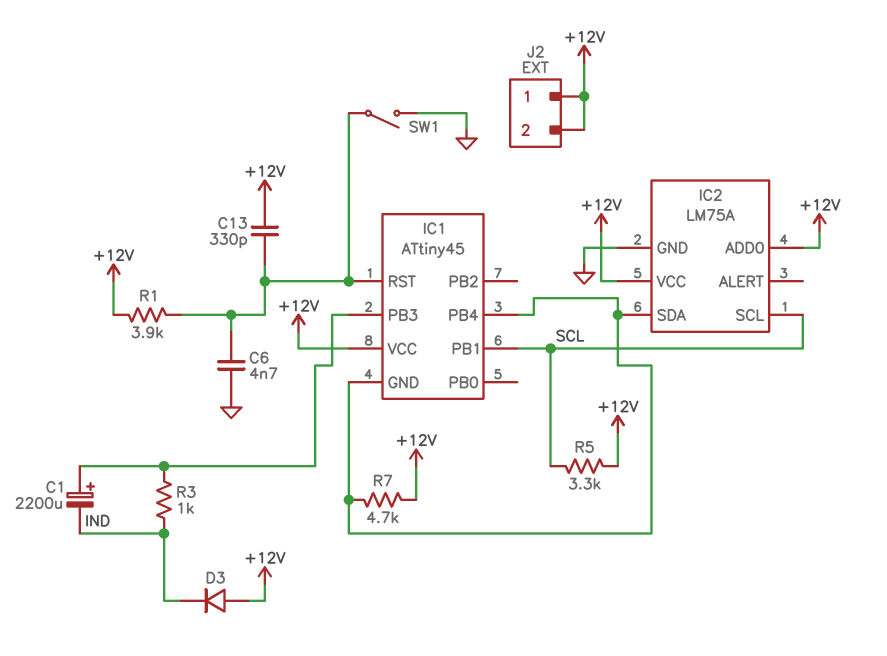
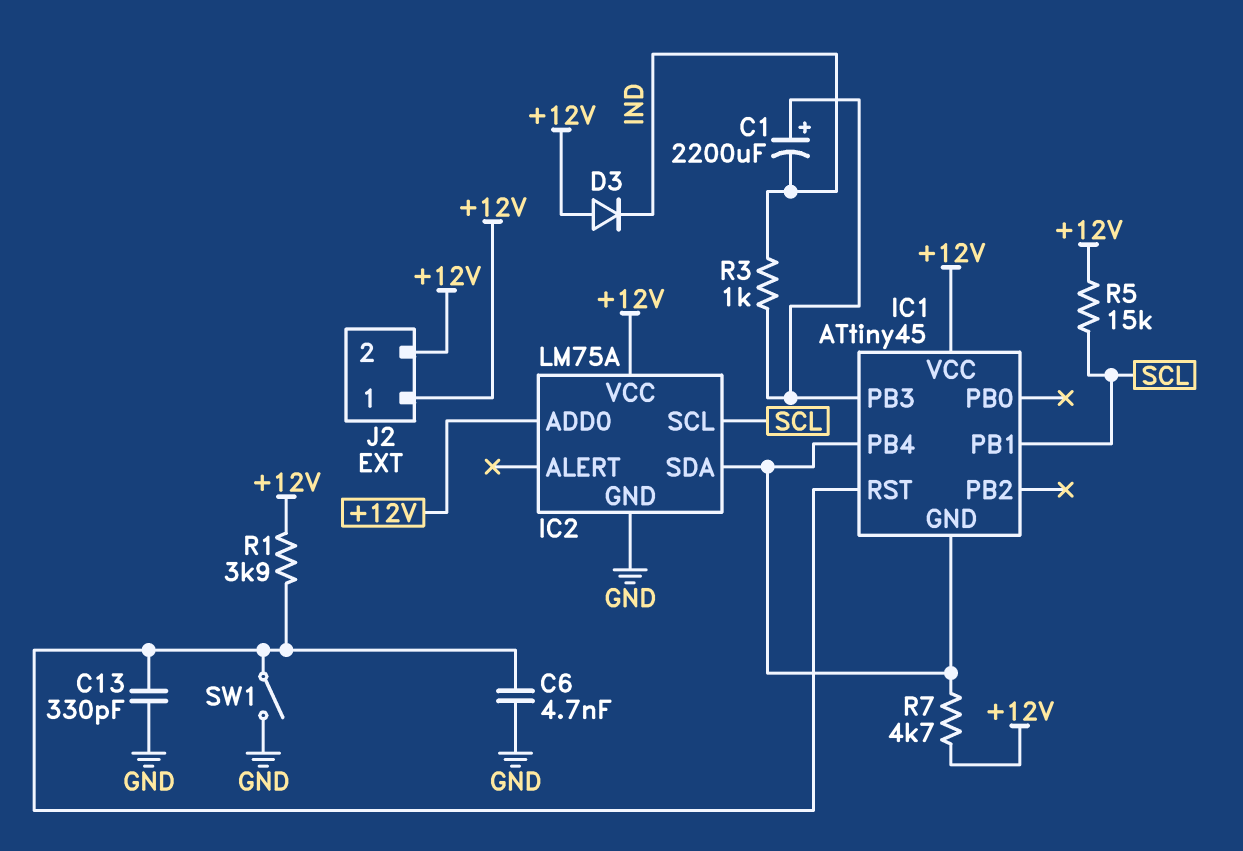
C13: 330pF (+12V, IC1/RST) -> 330pF (GND, IC1/RST)
R5: 3.3k (+12V, SCL) -> 15k (+12V, SCL)

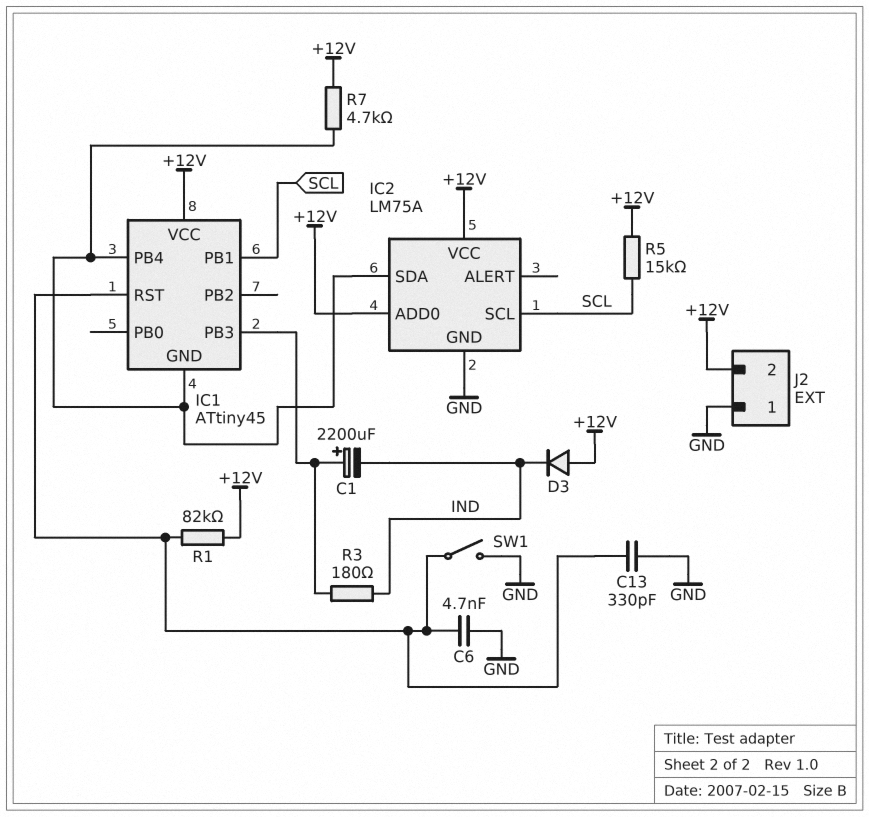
J2 pin 1: +12V -> GND
R1: 3.9k (+12V, IC1/RST) -> 82k (+12V, IC1/RST)
R3: 1k (IC1/PB3, IND) -> 180 (IC1/PB3, IND)

